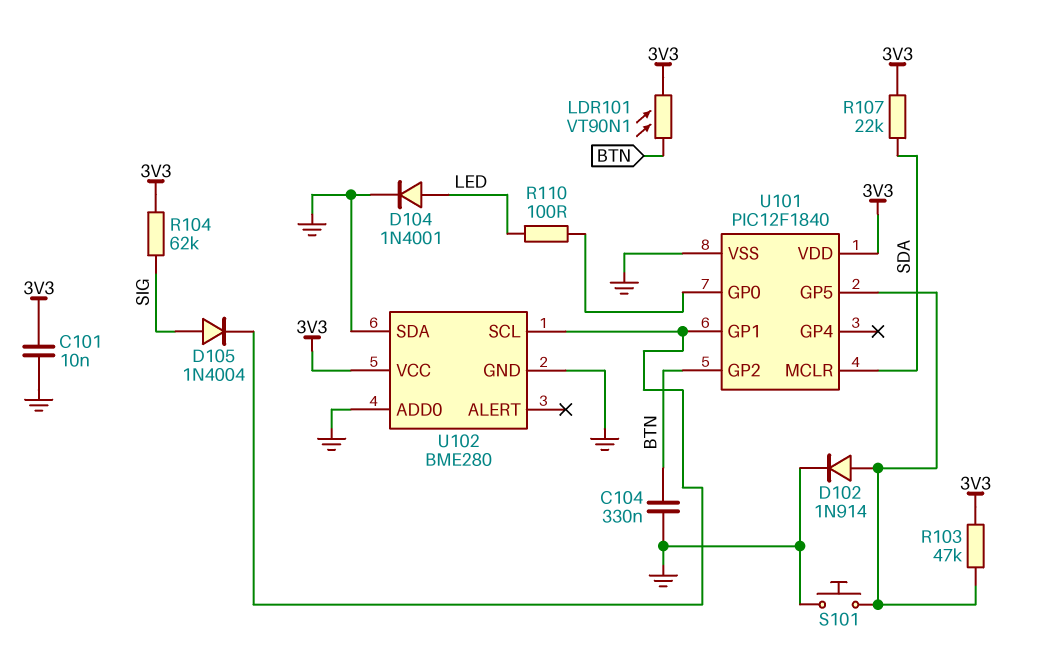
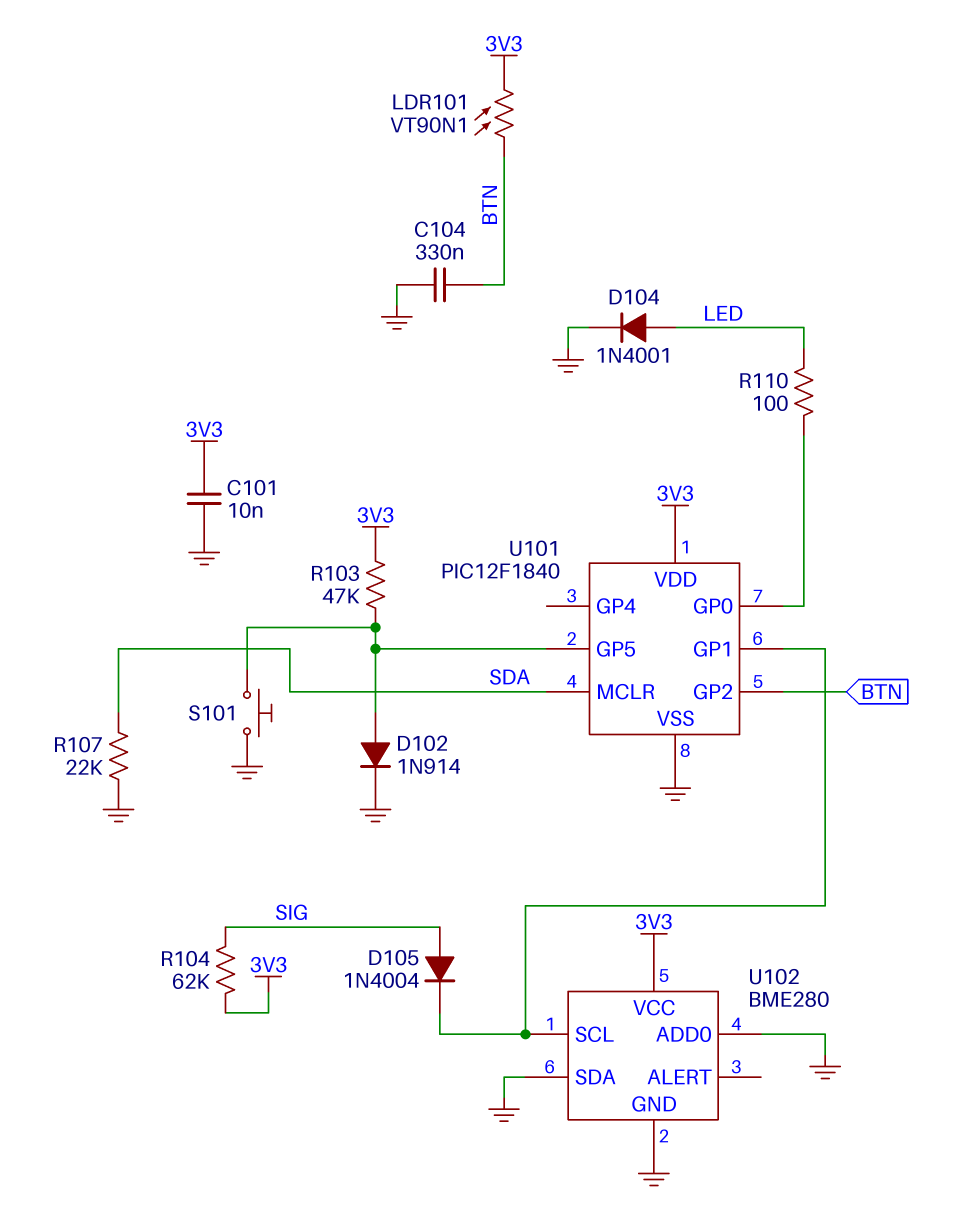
R107: 22k (3V3, SDA) -> 22k (GND, SDA)

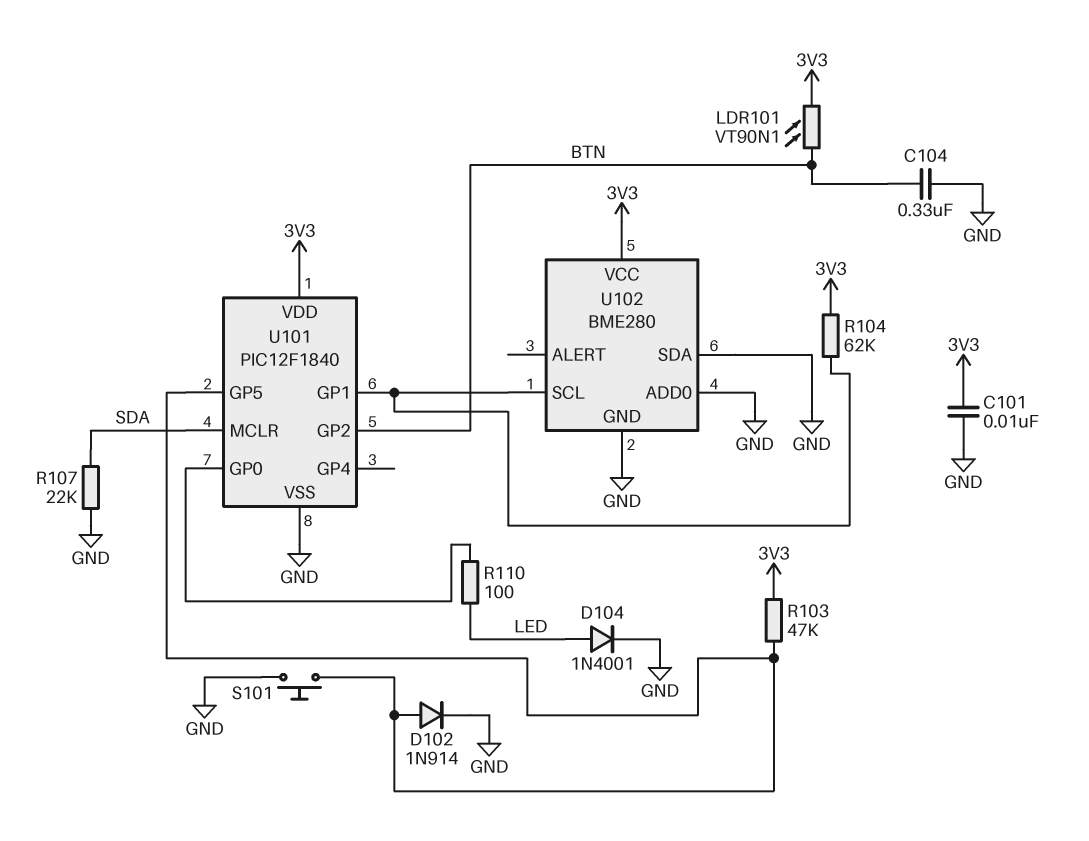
D105: diode 1N4004 (A SIG, K U101/GP1) -> none
R104: 62k (3V3, SIG) -> 62k (3V3, U101/GP1)

